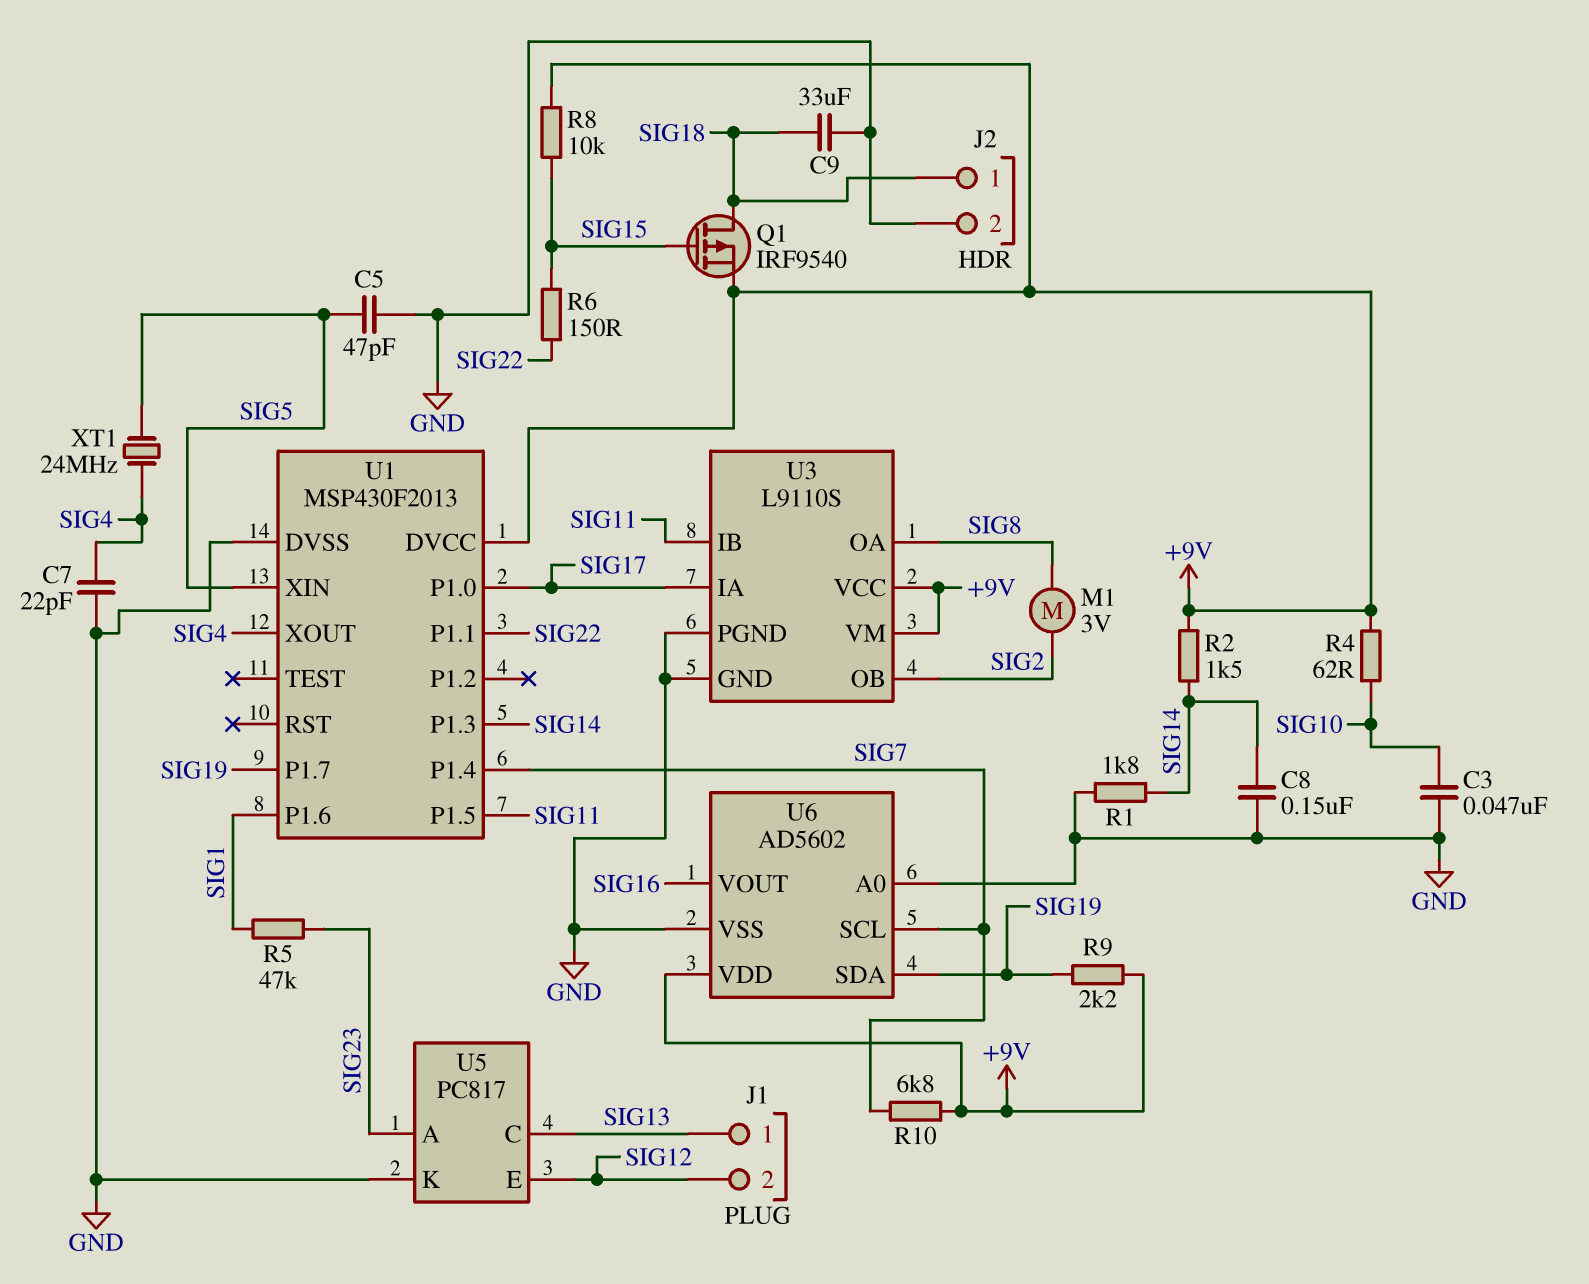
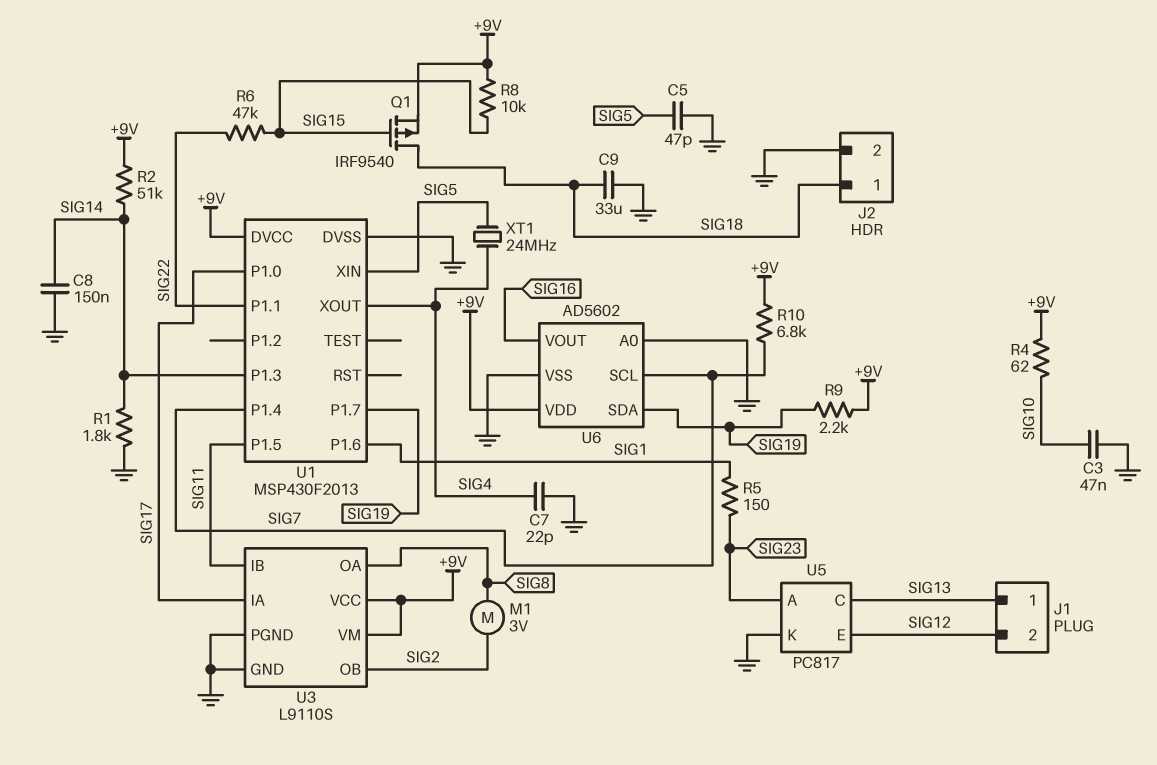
R2: 1.5k (+9V, SIG14) -> 51k (+9V, SIG14)
R5: 47k (SIG1, SIG23) -> 150 (SIG1, SIG23)
R6: 150 (SIG15, SIG22) -> 47k (SIG15, SIG22)

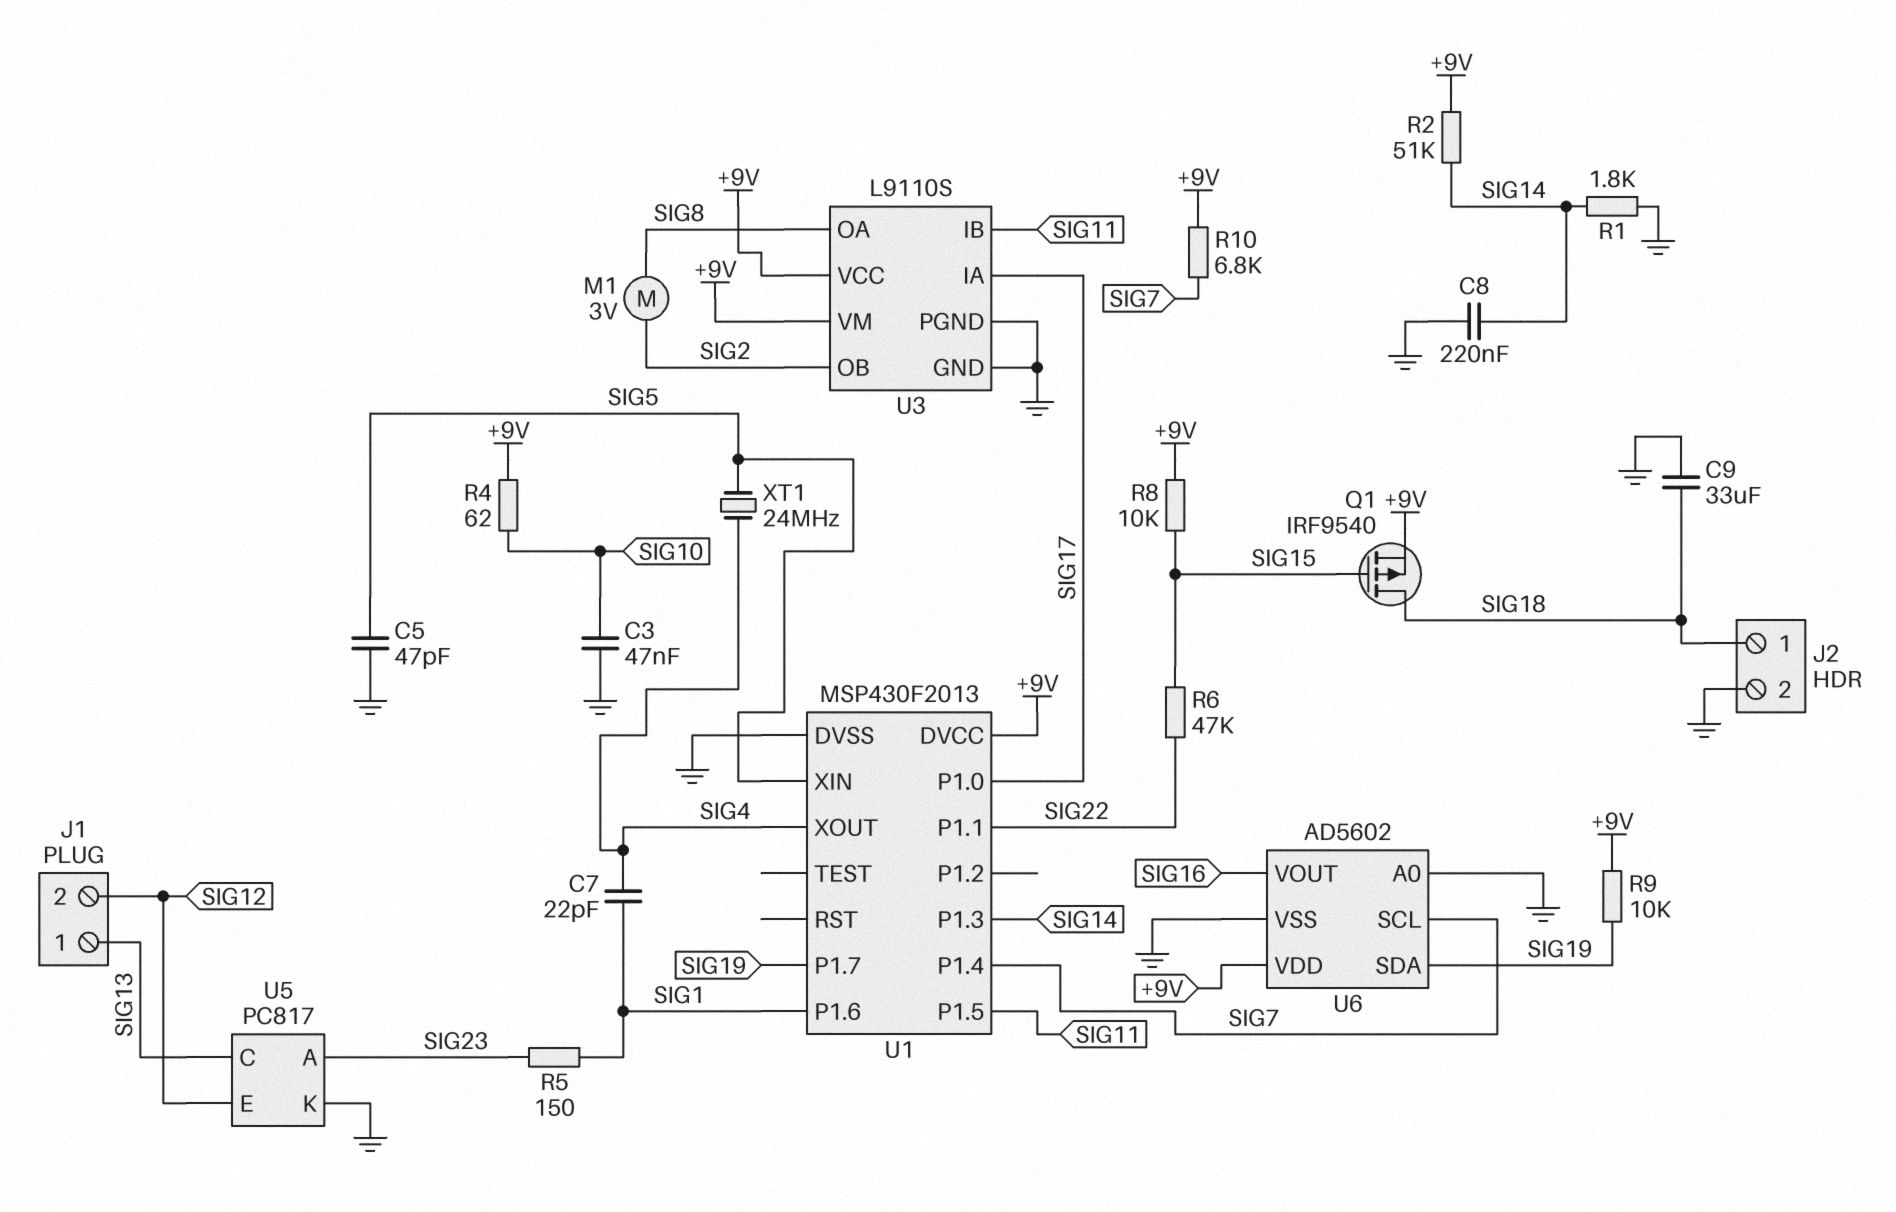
C7: 22pF (GND, SIG4) -> 22pF (SIG1, SIG4)
C8: 150nF (GND, SIG14) -> 220nF (GND, SIG14)
R9: 2.2k (+9V, SIG19) -> 10k (+9V, SIG19)

